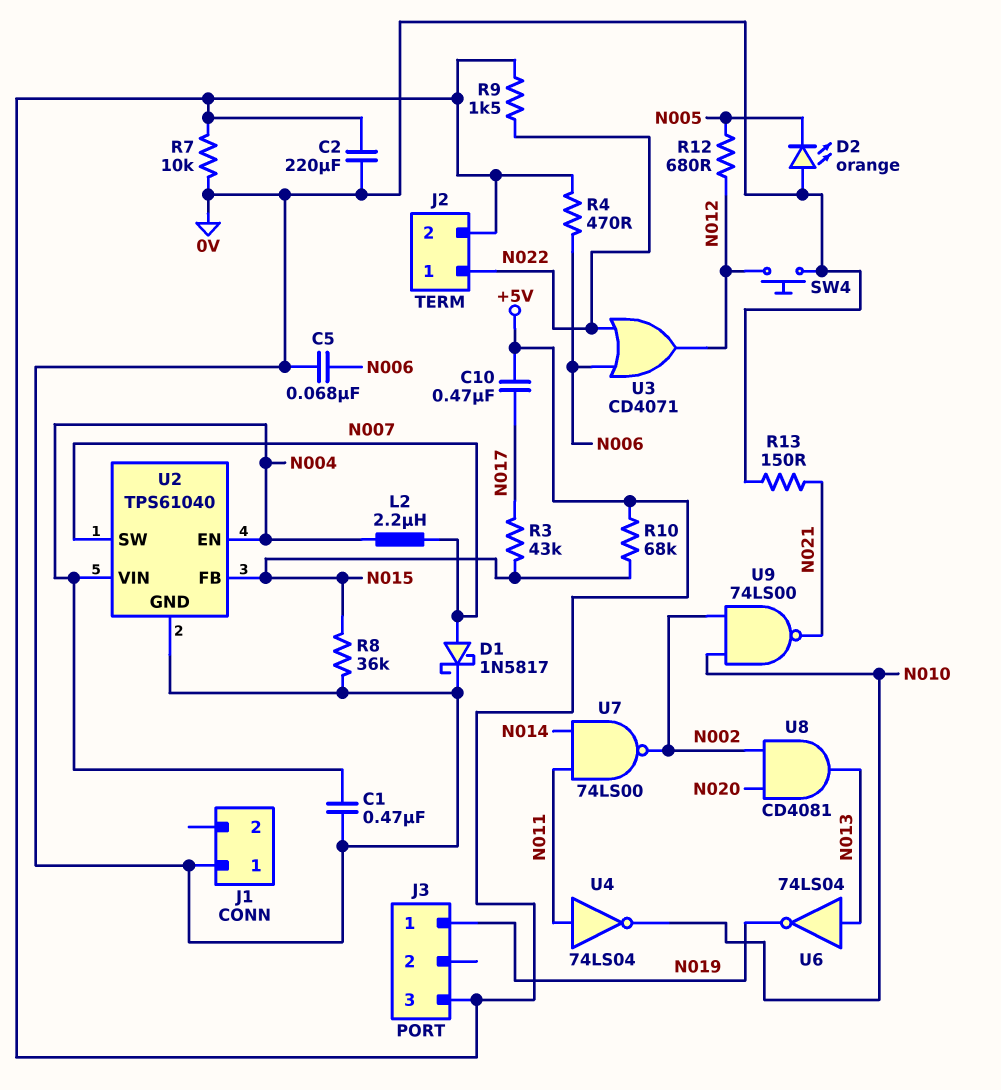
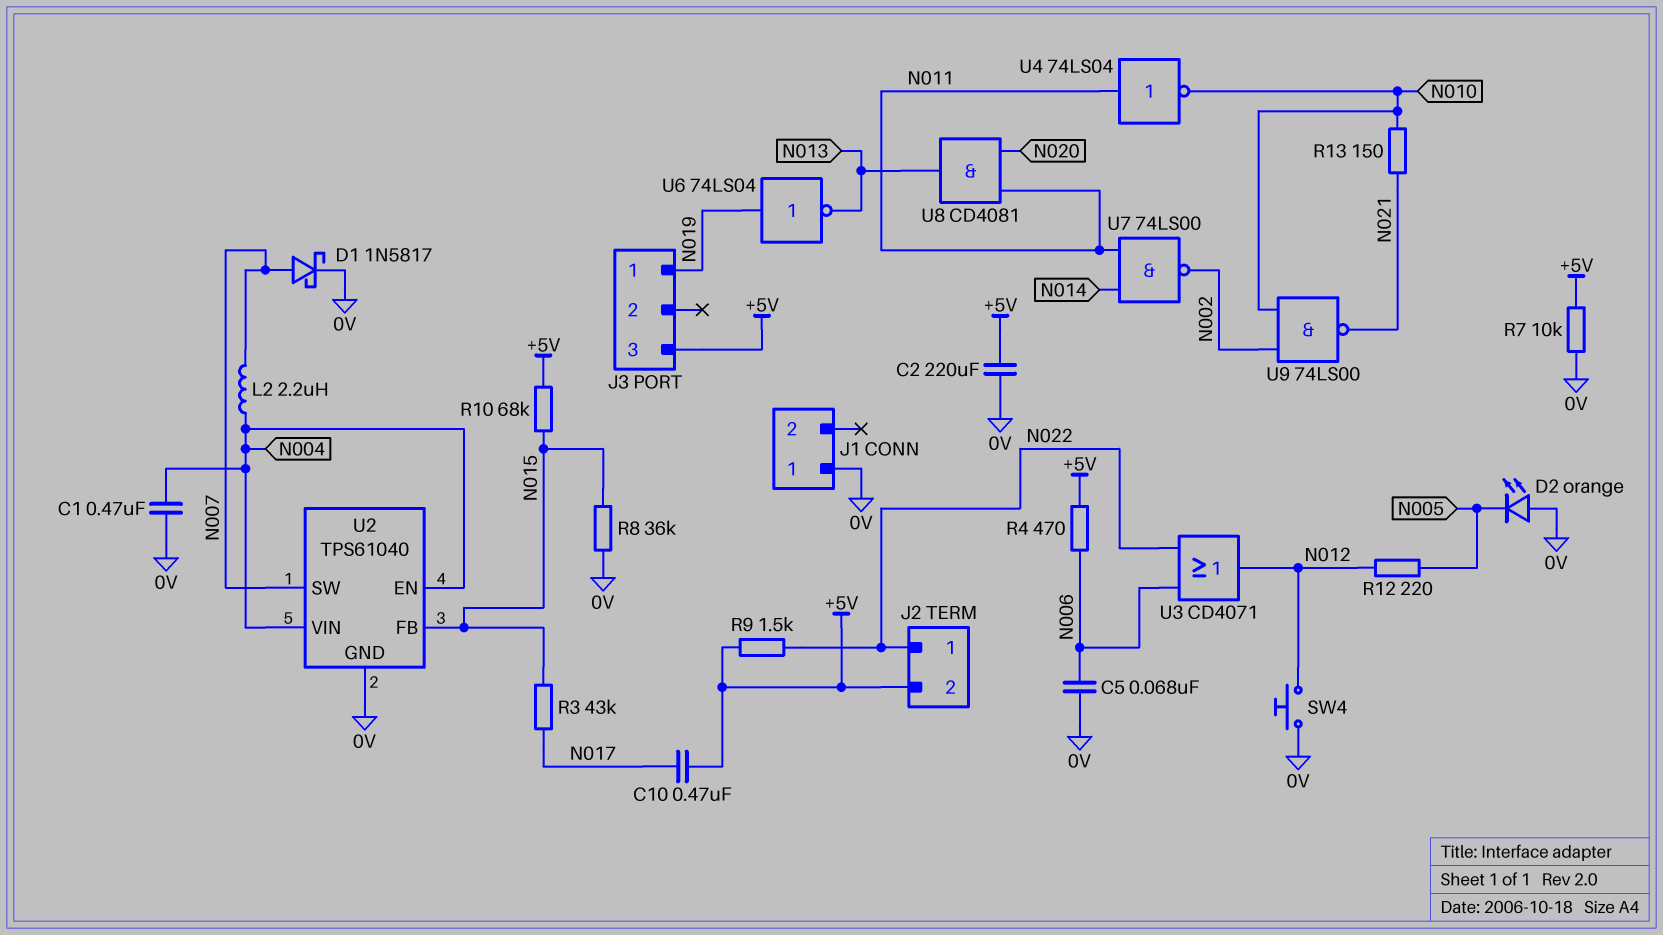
R12: 680 (N005, N012) -> 220 (N005, N012)
R13: 150 (0V, N021) -> 150 (N010, N021)
U6: NOT 74LS04 (in N013, out N019) -> NOT 74LS04 (in N019, out N013)
U8: AND CD4081 (in N002, in N020, out N013) -> AND CD4081 (in N011, in N020, out N013)

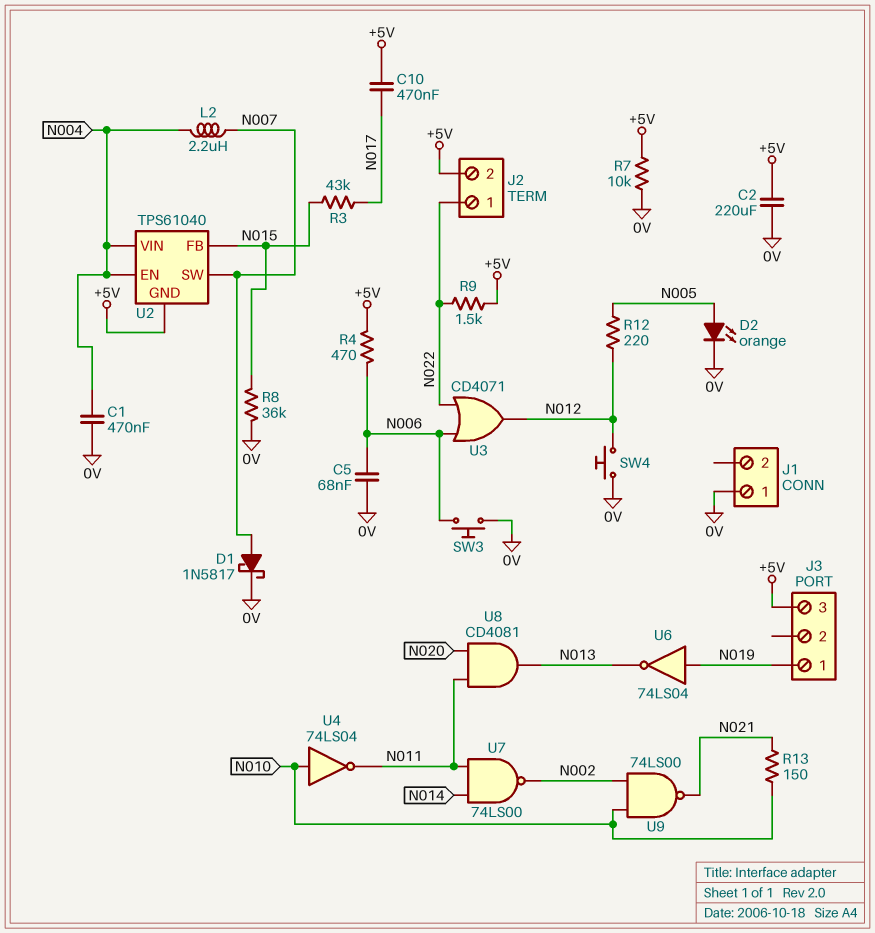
D2: LED orange (A 0V, K N005) -> LED orange (A N005, K 0V)
R10: 68k (+5V, N015) -> none
SW3: none -> button (0V, N006)
U2 pin GND: 0V -> +5V
U4: NOT 74LS04 (in N011, out N010) -> NOT 74LS04 (in N010, out N011)

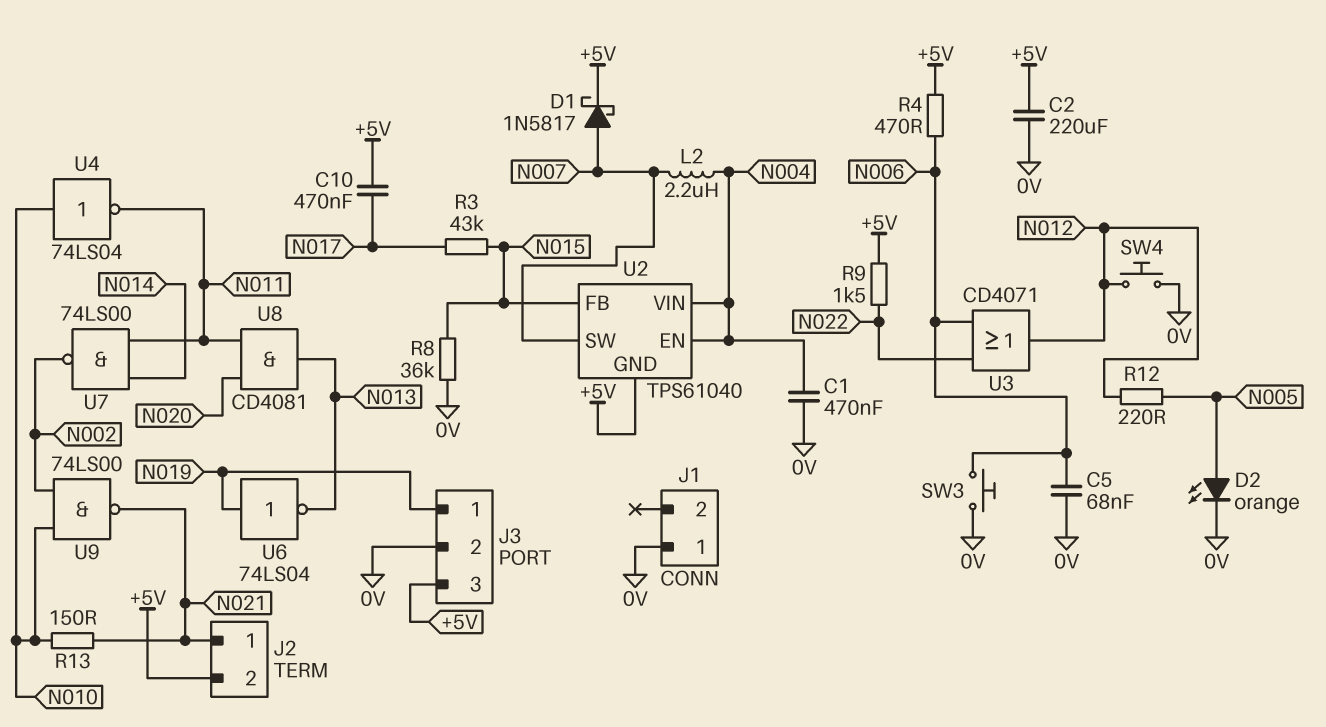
D1: schottky 1N5817 (A N007, K 0V) -> schottky 1N5817 (A N007, K +5V)
J2 pin 1: N022 -> N021
J3 pin 2: none -> 0V
R7: 10k (+5V, 0V) -> none

